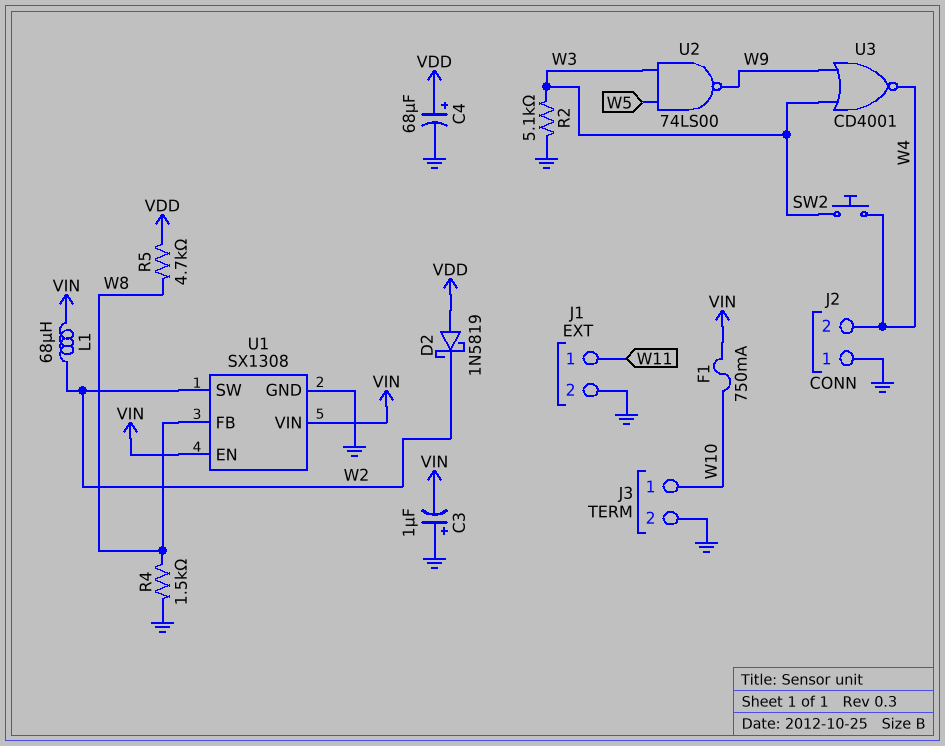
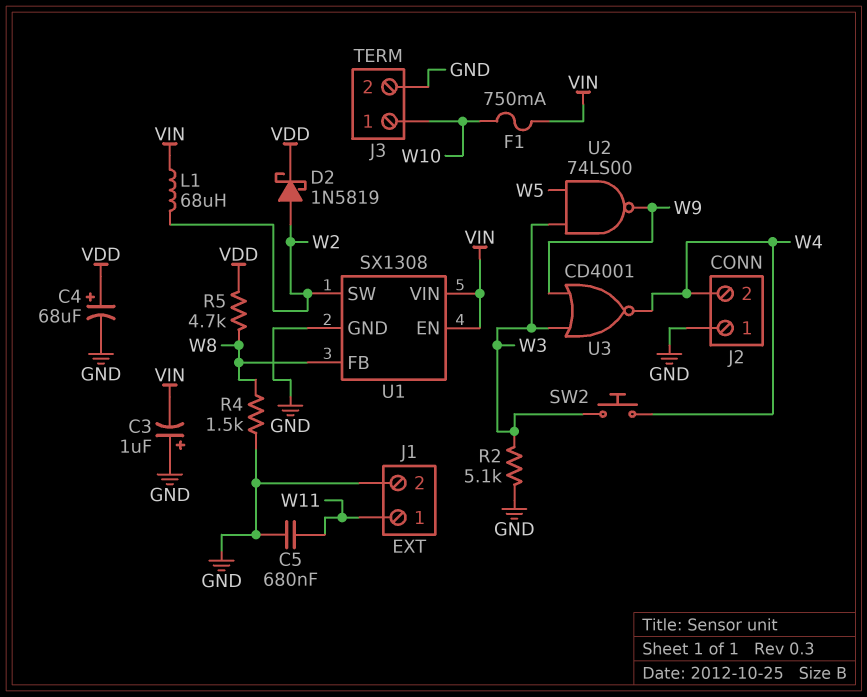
C5: none -> 680nF (GND, W11)
D2: schottky 1N5819 (A VDD, K W2) -> schottky 1N5819 (A W2, K VDD)

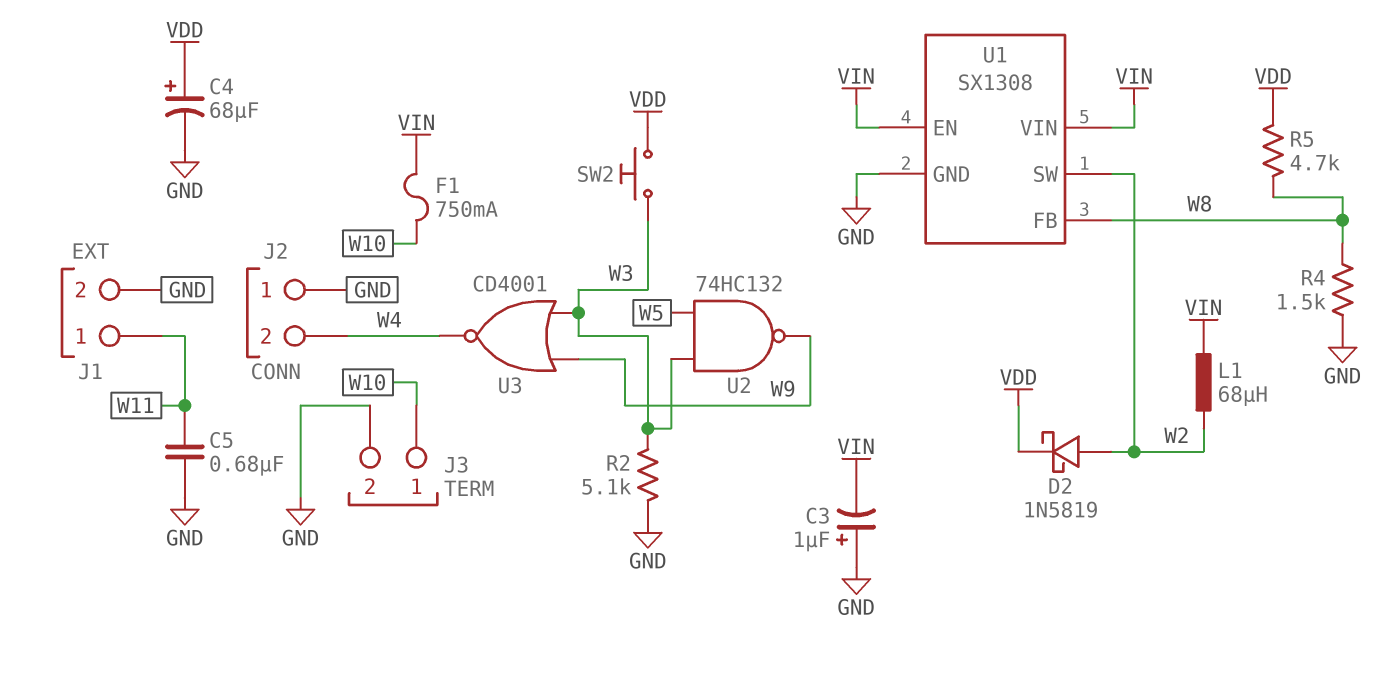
SW2: button (W3, W4) -> button (VDD, W3)
U2: NAND 74LS00 (in W3, in W5, out W9) -> NAND 74HC132 (in W3, in W5, out W9)

